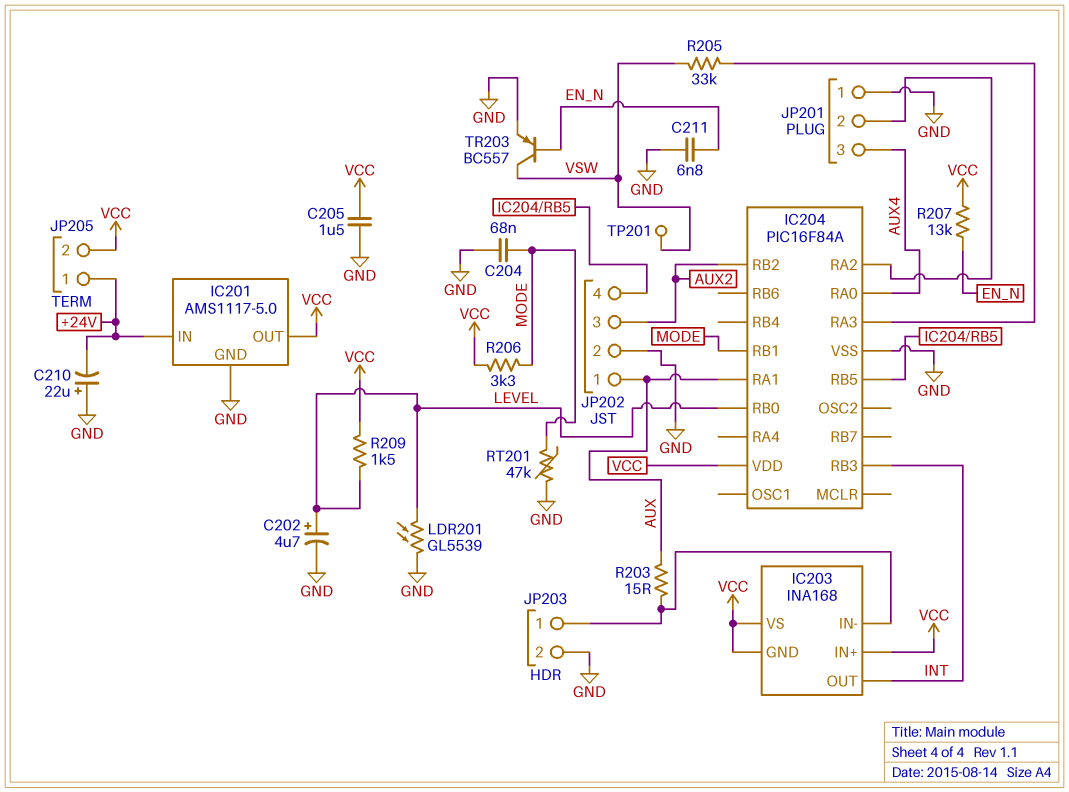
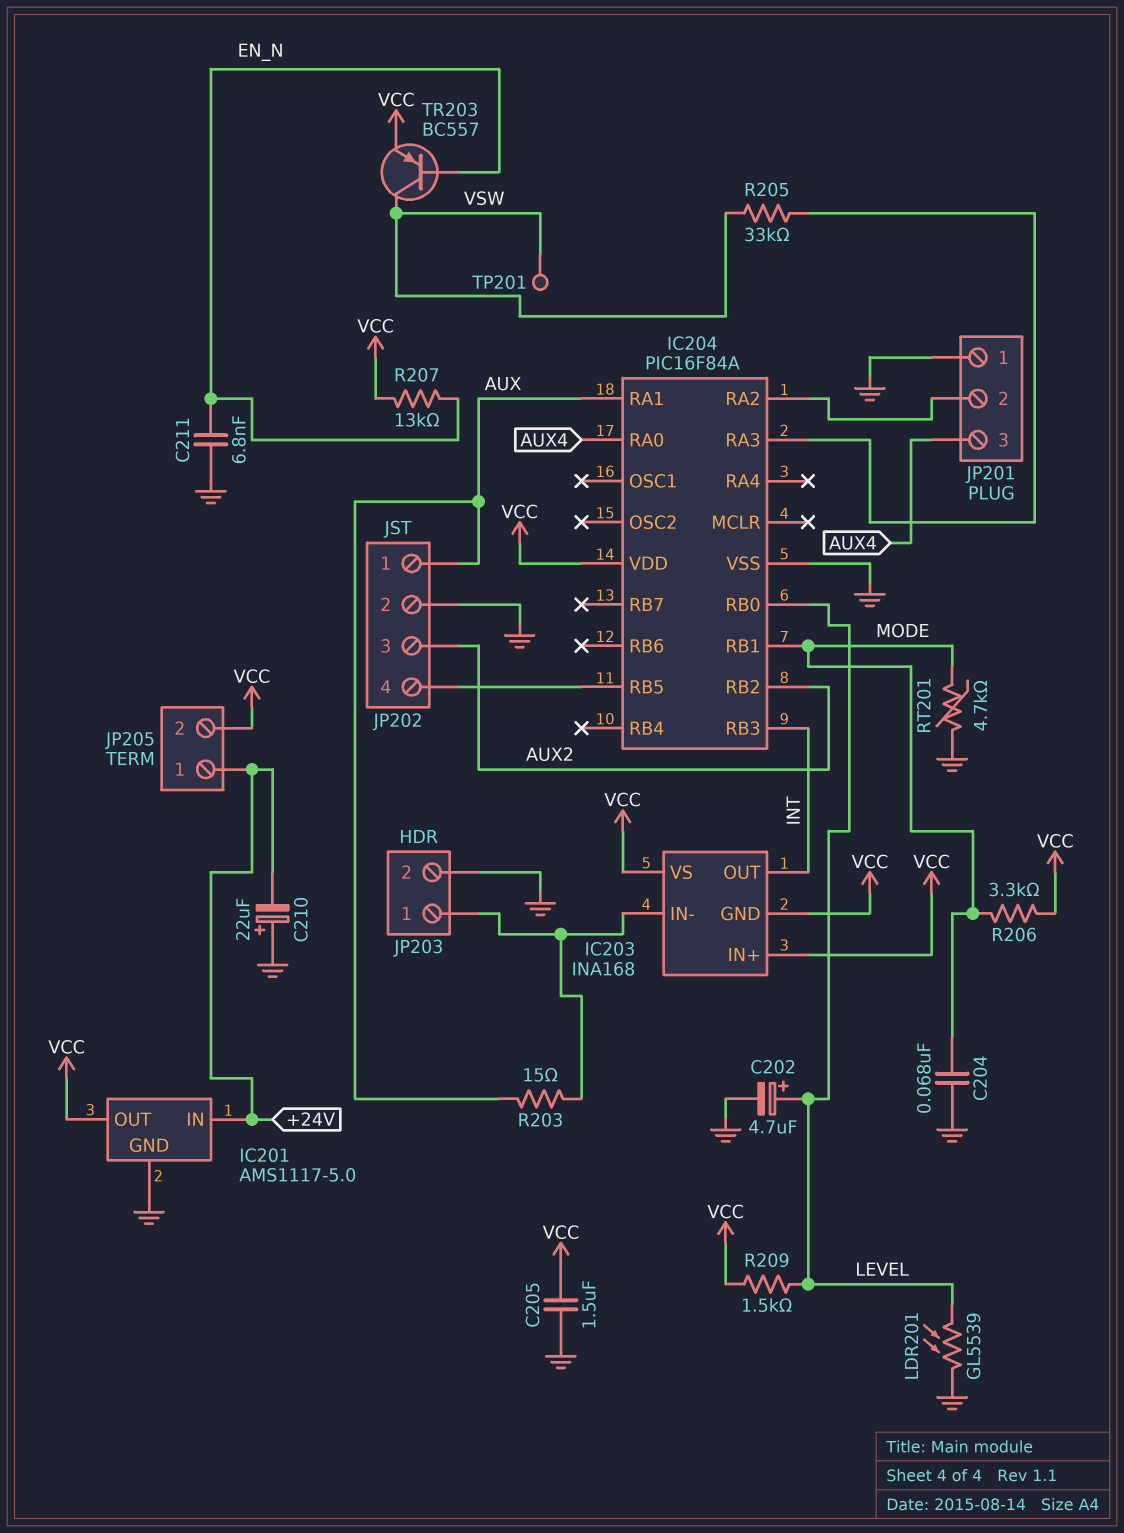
RT201: 47k (GND, MODE) -> 4.7k (GND, MODE)
TR203: PNP BC557 (B EN_N, C VSW, E GND) -> PNP BC557 (B EN_N, C VSW, E VCC)

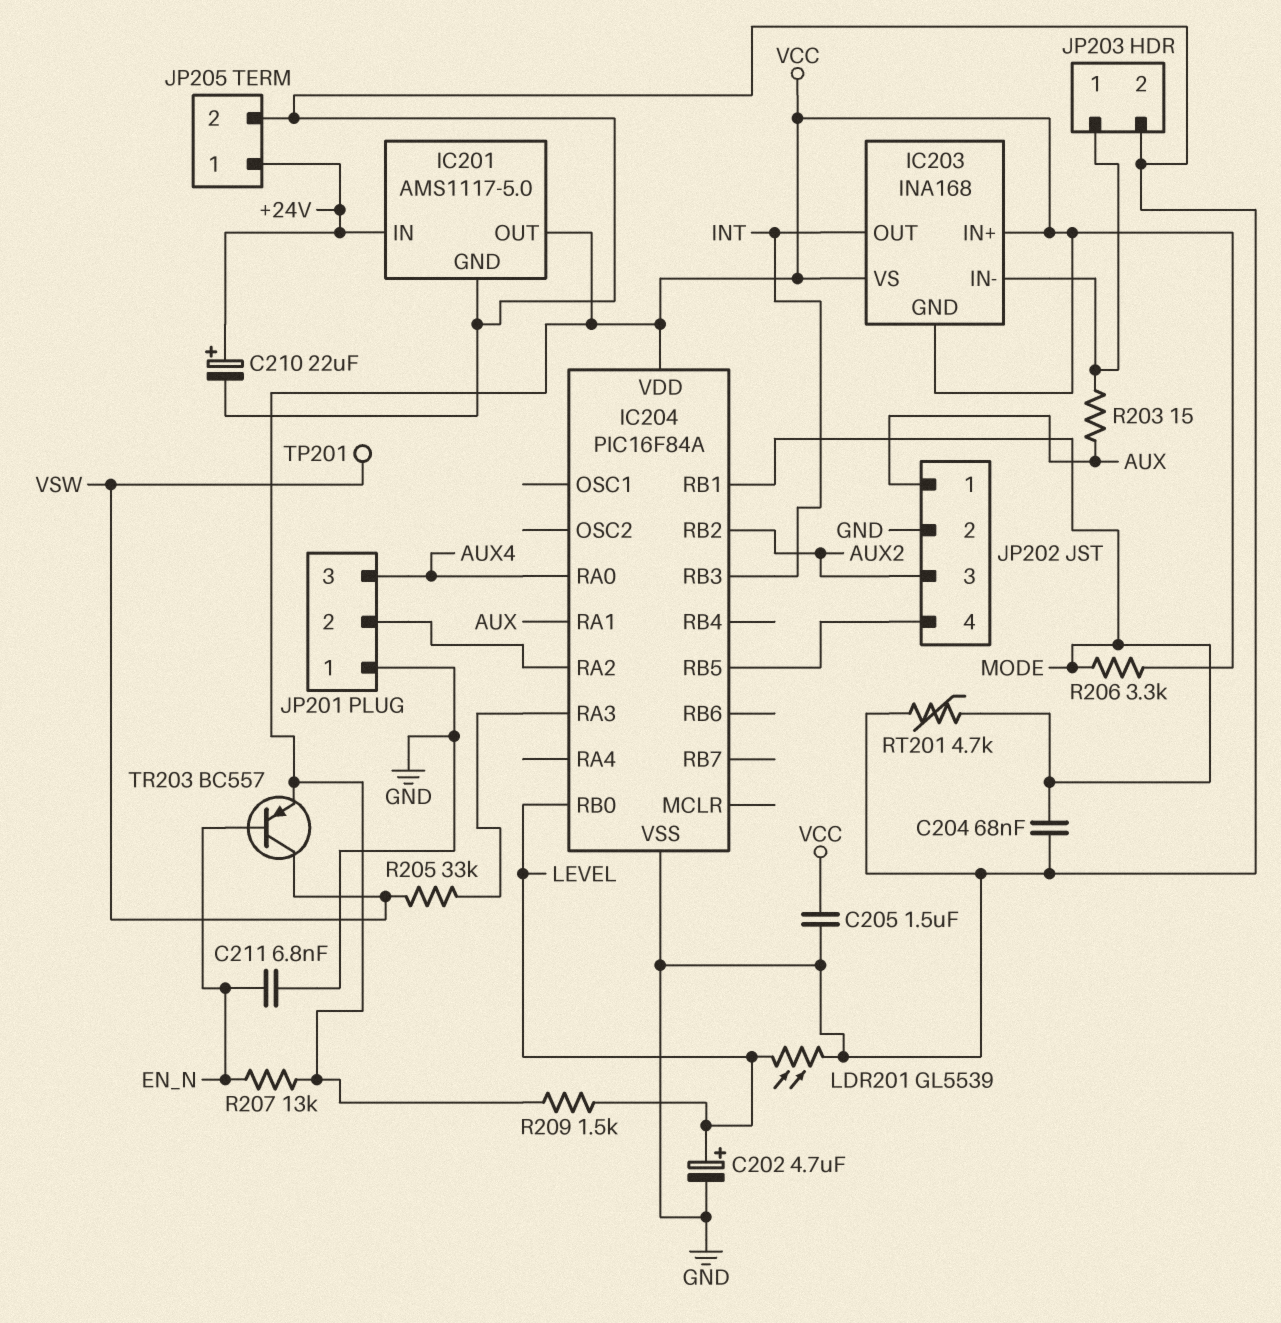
C210: 22uF (plus GND, minus +24V) -> 22uF (plus +24V, minus GND)
JP205 pin 2: VCC -> GND

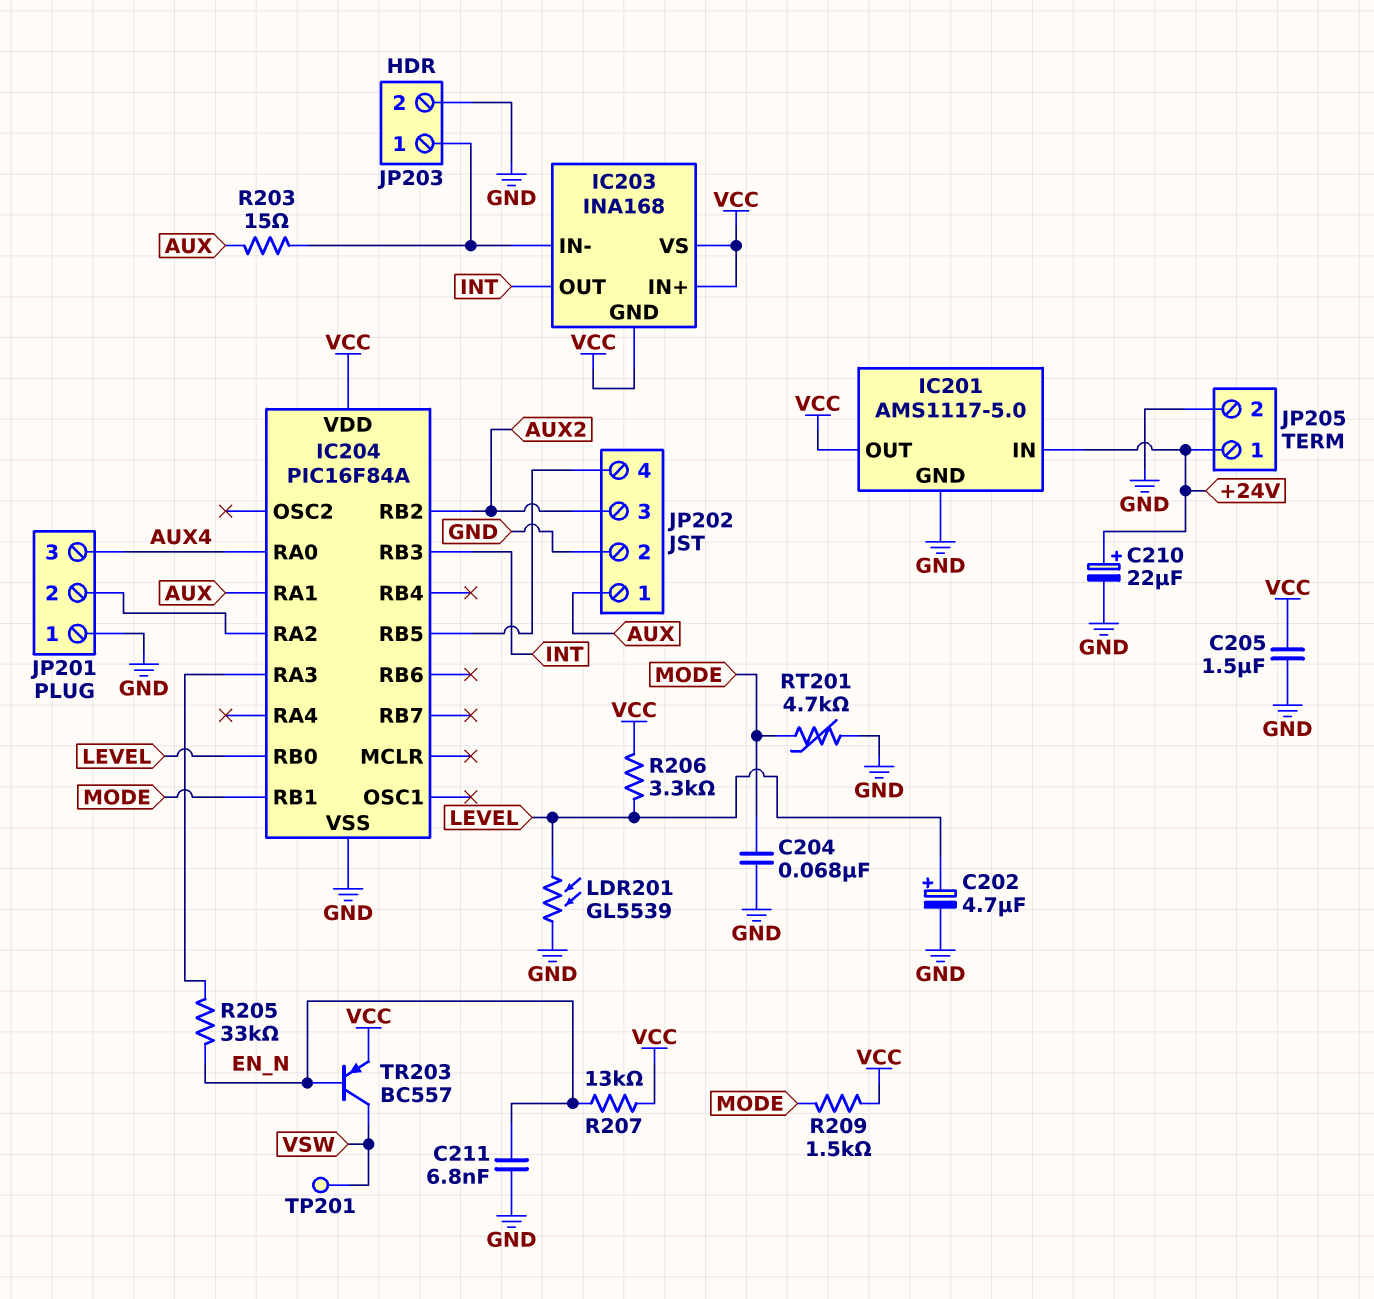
R205: 33k (IC204/RA3, VSW) -> 33k (EN_N, IC204/RA3)
R206: 3.3k (MODE, VCC) -> 3.3k (LEVEL, VCC)
R209: 1.5k (LEVEL, VCC) -> 1.5k (MODE, VCC)

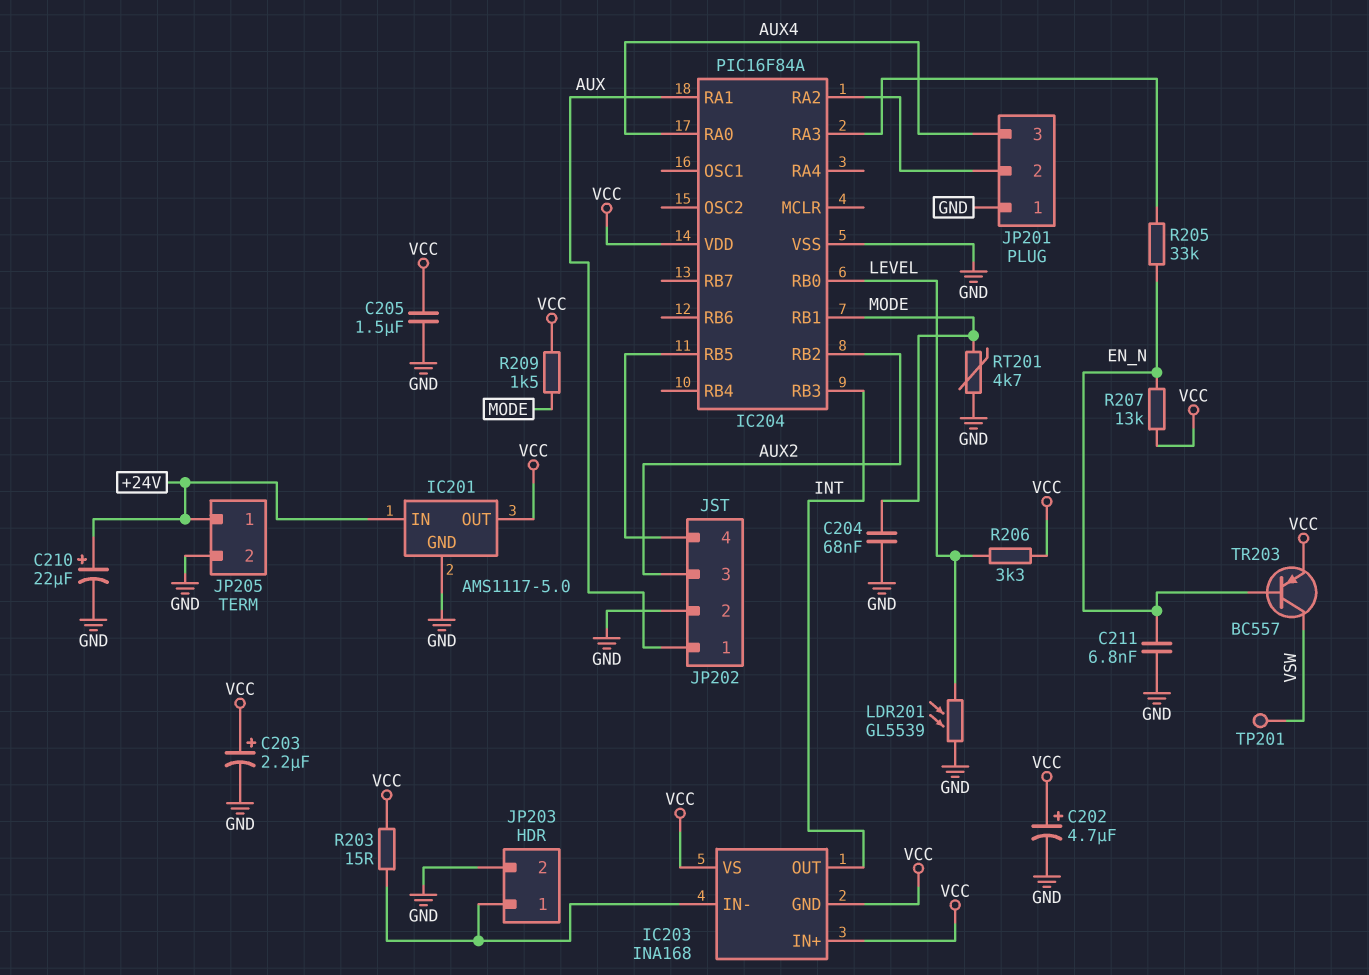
C202: 4.7uF (plus LEVEL, minus GND) -> 4.7uF (plus VCC, minus GND)
C203: none -> 2.2uF (plus VCC, minus GND)
R203: 15 (AUX, IC203/IN-) -> 15 (IC203/IN-, VCC)

